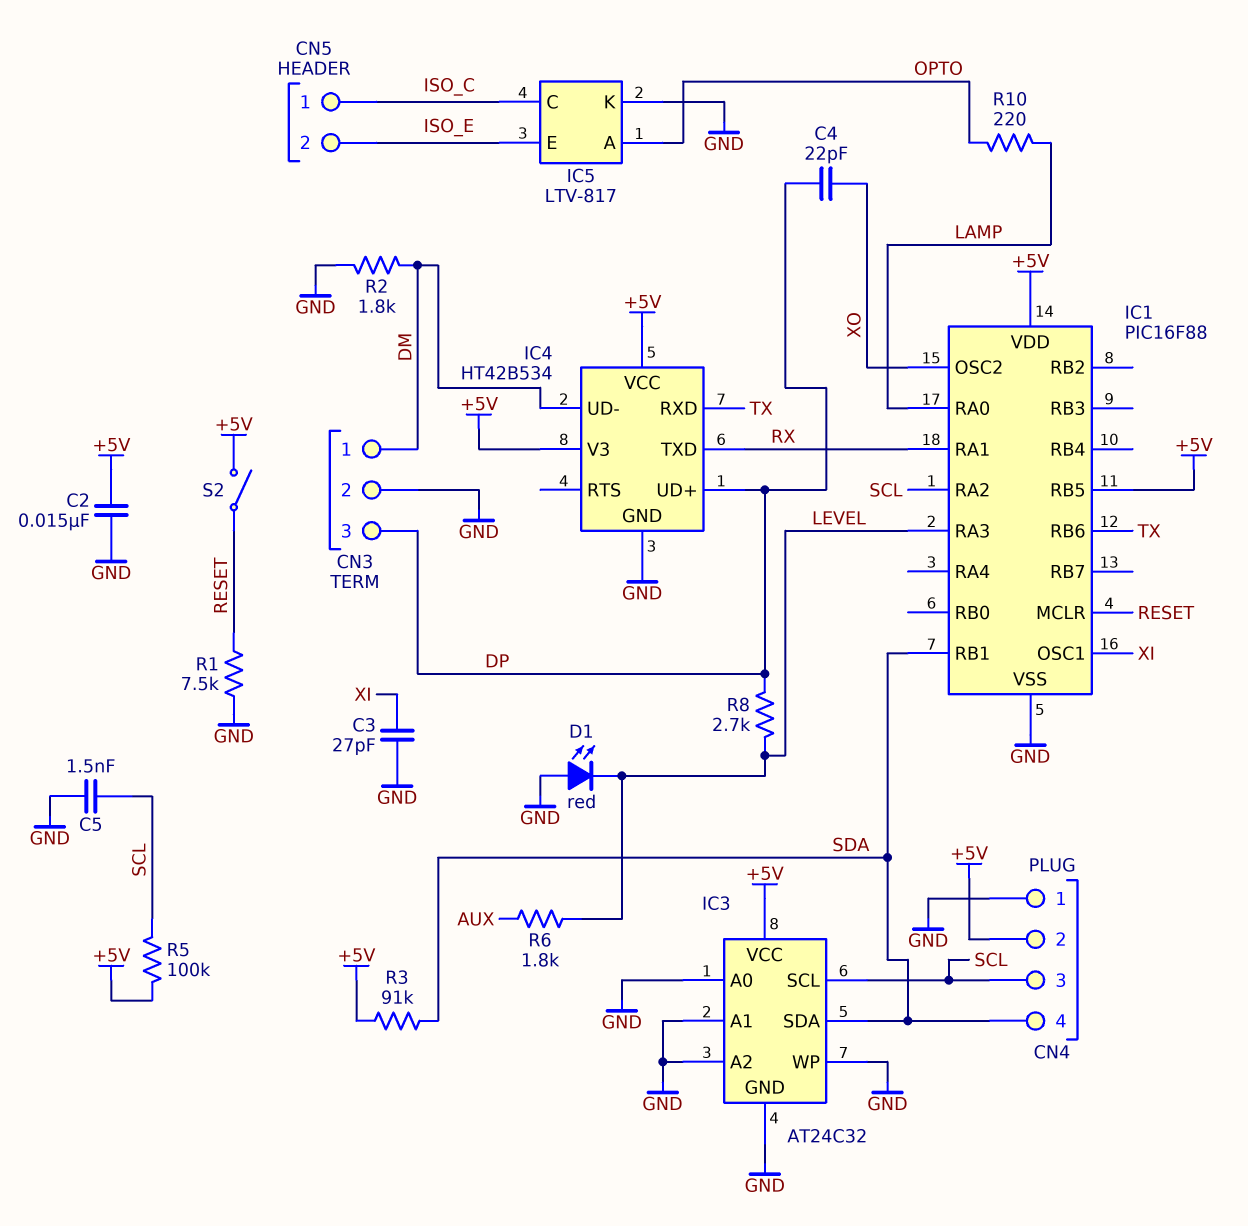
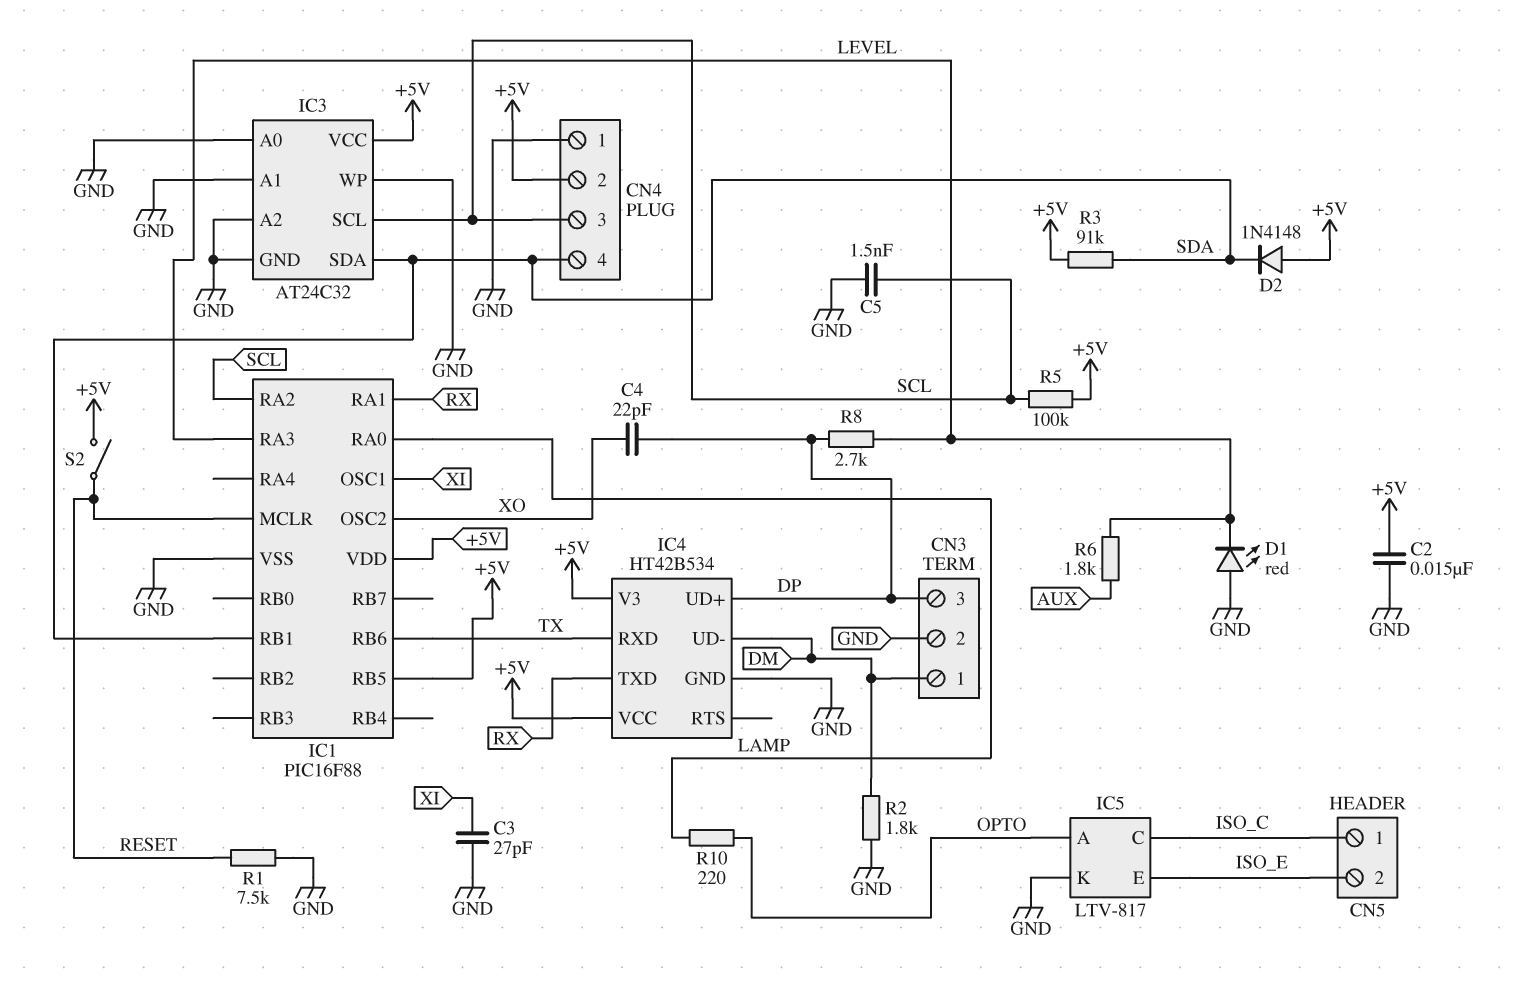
D2: none -> diode 1N4148 (A +5V, K SDA)

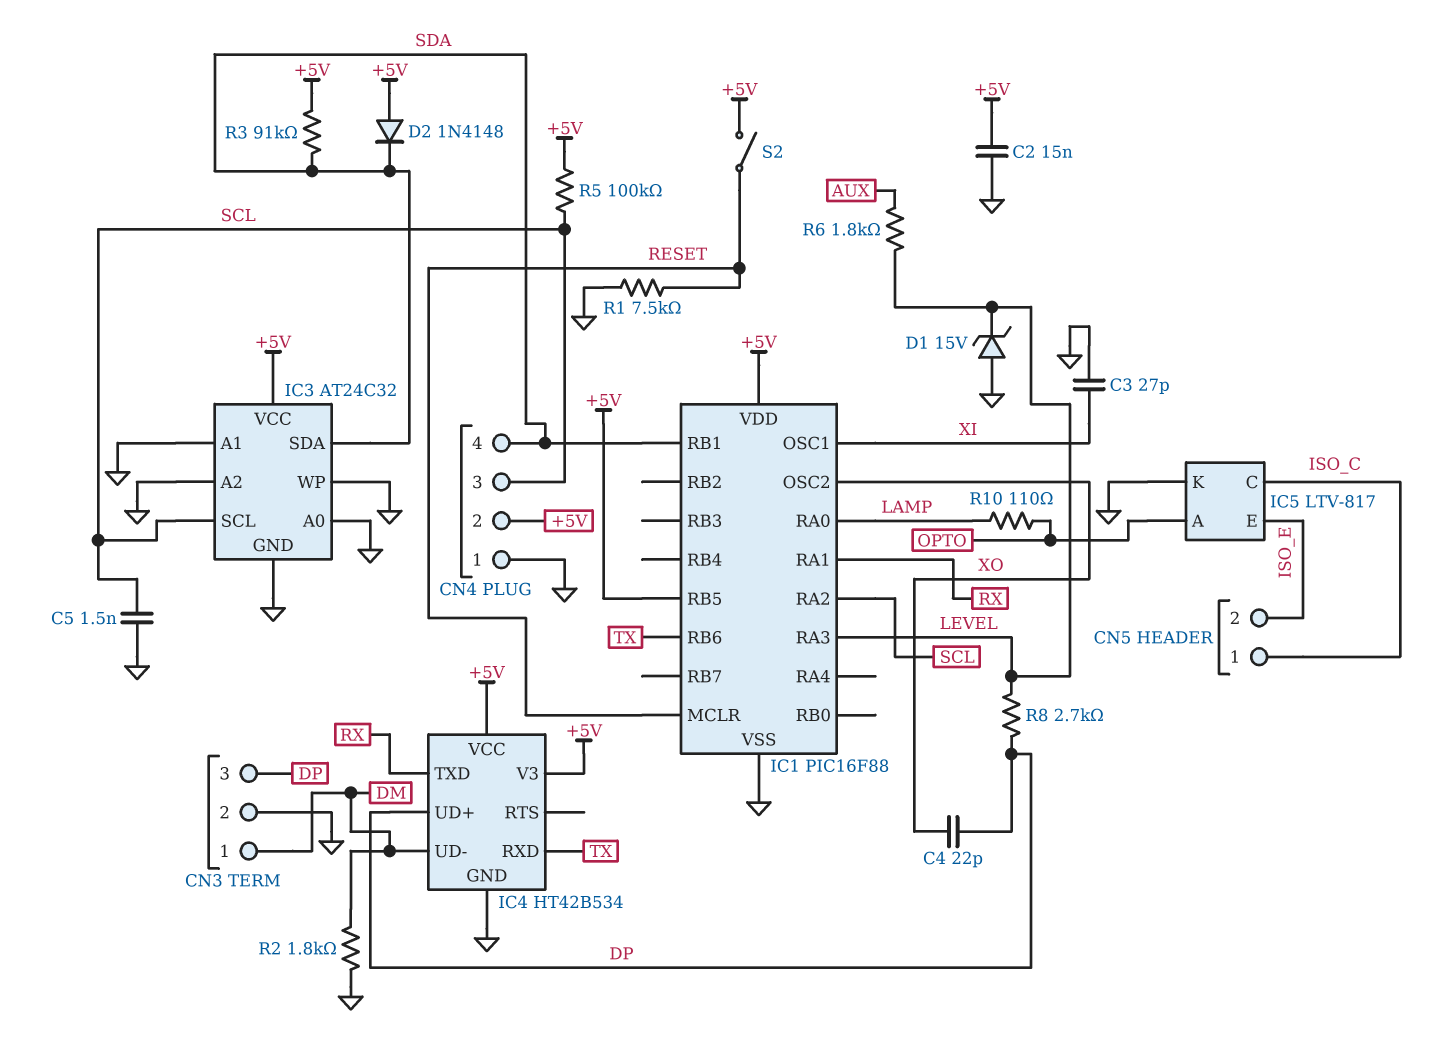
D1: LED red (A GND, K LEVEL) -> zener 15V (A GND, K LEVEL)
R10: 220 (LAMP, OPTO) -> 110 (LAMP, OPTO)

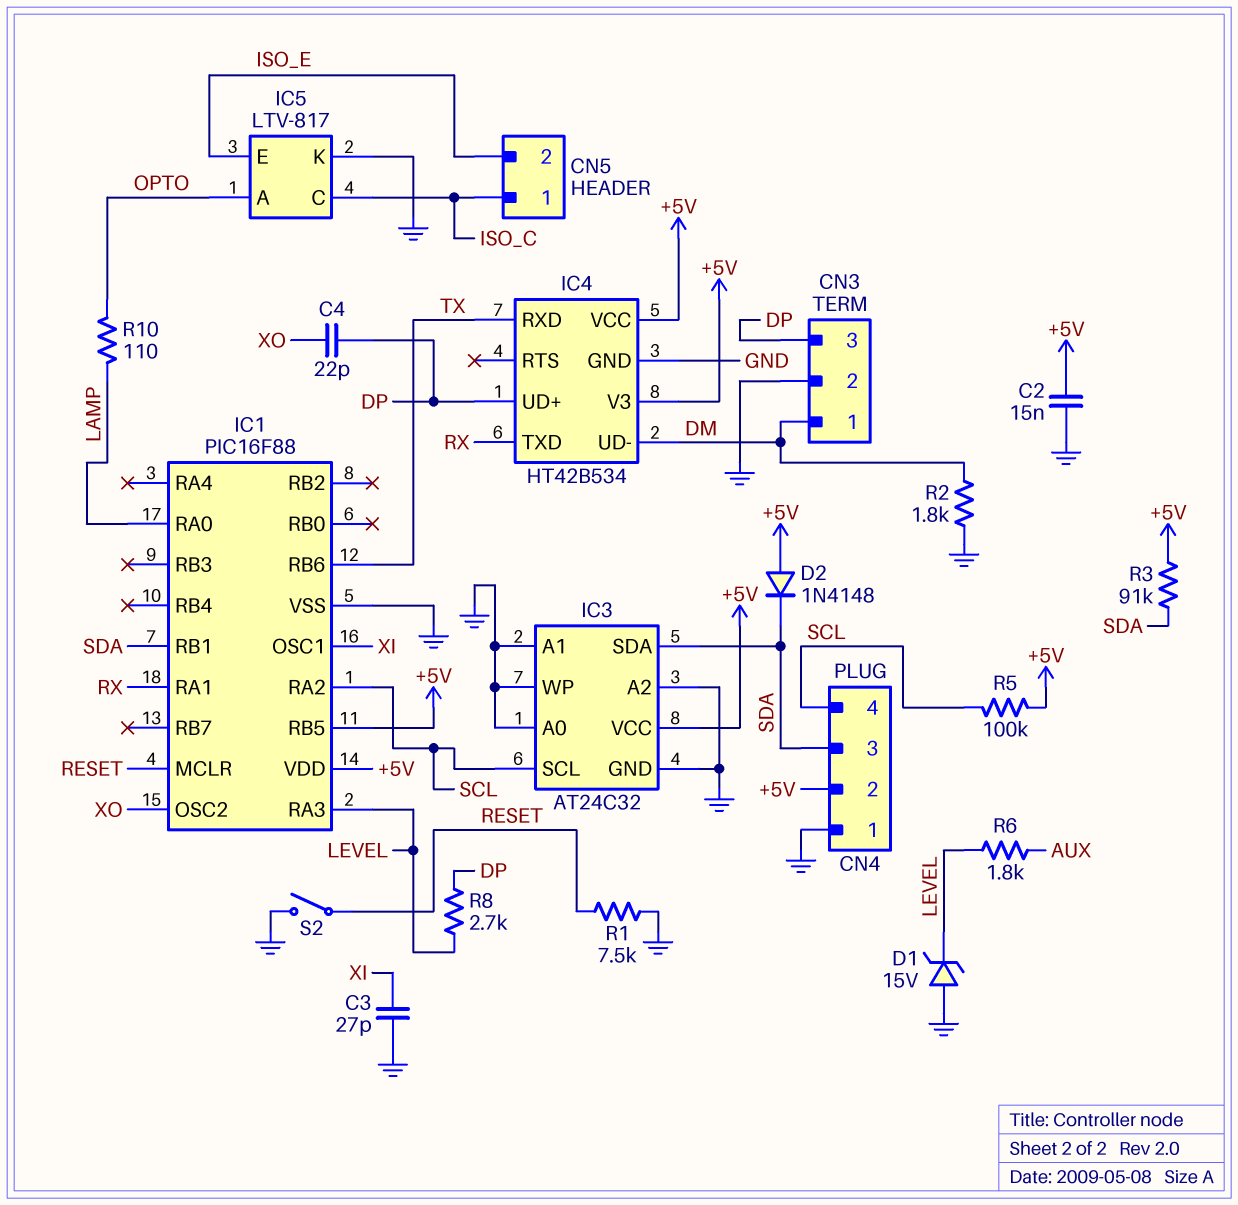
C5: 1.5nF (GND, SCL) -> none
CN4 pin 3: SCL -> SDA
CN4 pin 4: SDA -> SCL
S2: switch (+5V, RESET) -> switch (GND, RESET)

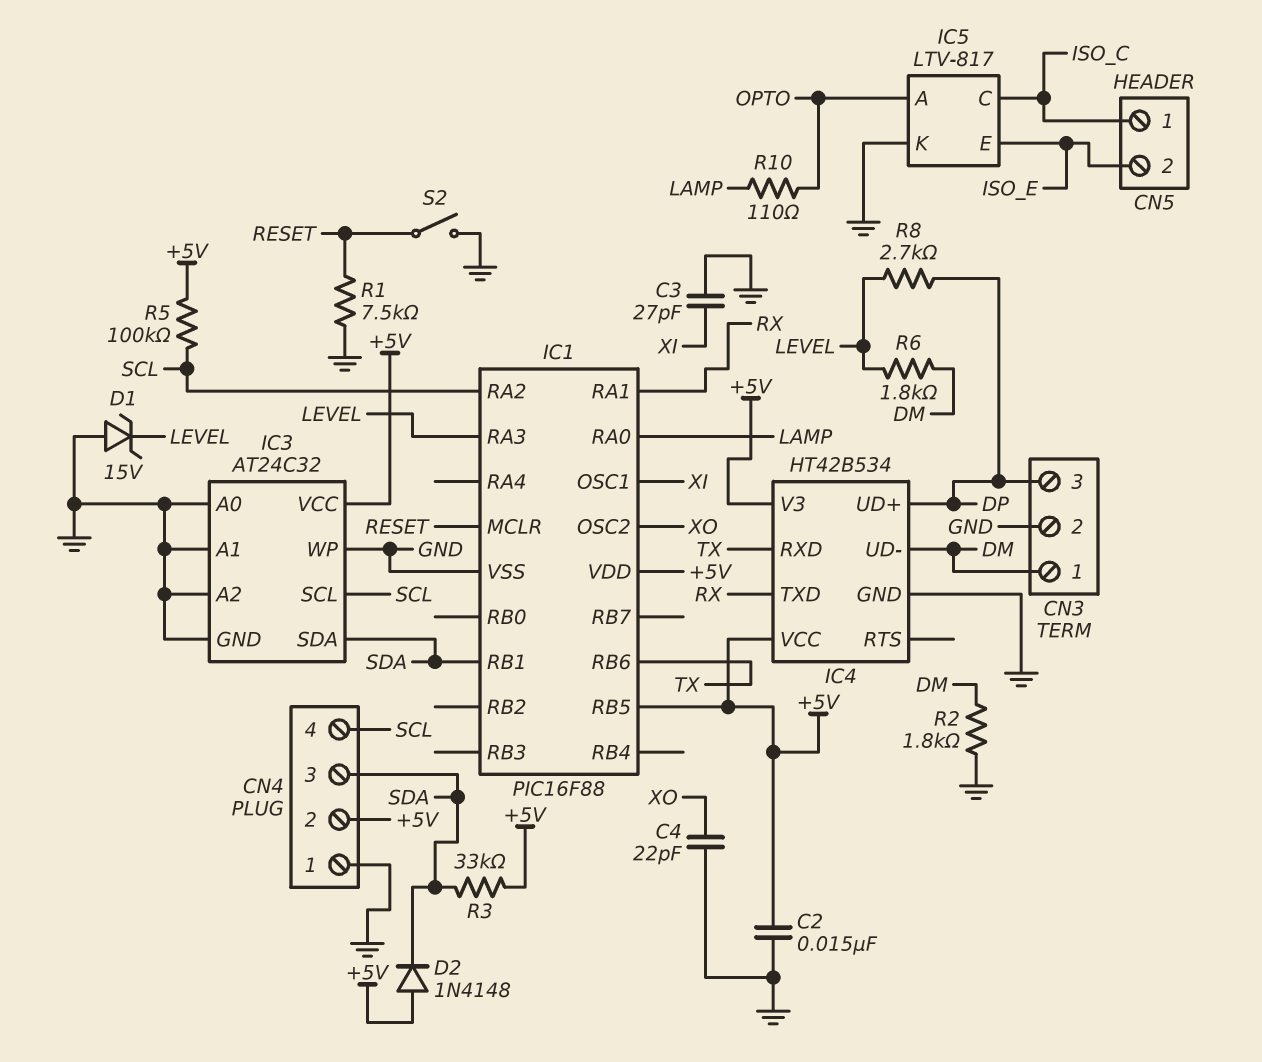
C4: 22pF (DP, XO) -> 22pF (GND, XO)
R3: 91k (+5V, SDA) -> 33k (+5V, SDA)
R6: 1.8k (AUX, LEVEL) -> 1.8k (DM, LEVEL)

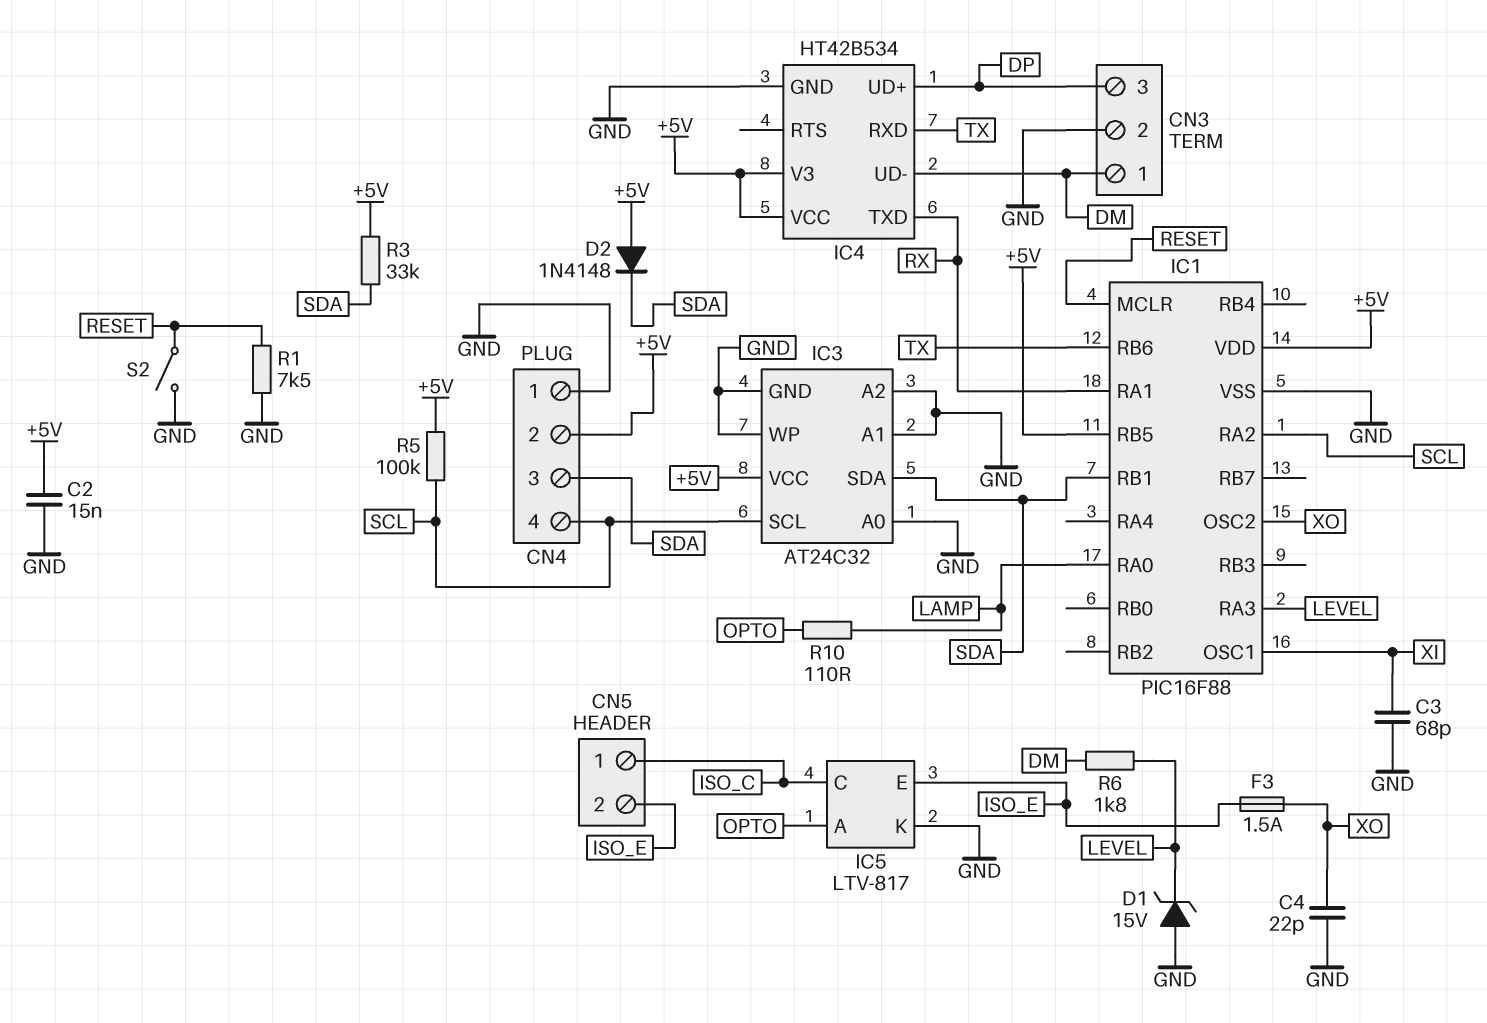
C3: 27pF (GND, XI) -> 68pF (GND, XI)
F3: none -> 1.5A (ISO_E, XO)
R2: 1.8k (DM, GND) -> none
R8: 2.7k (DP, LEVEL) -> none

